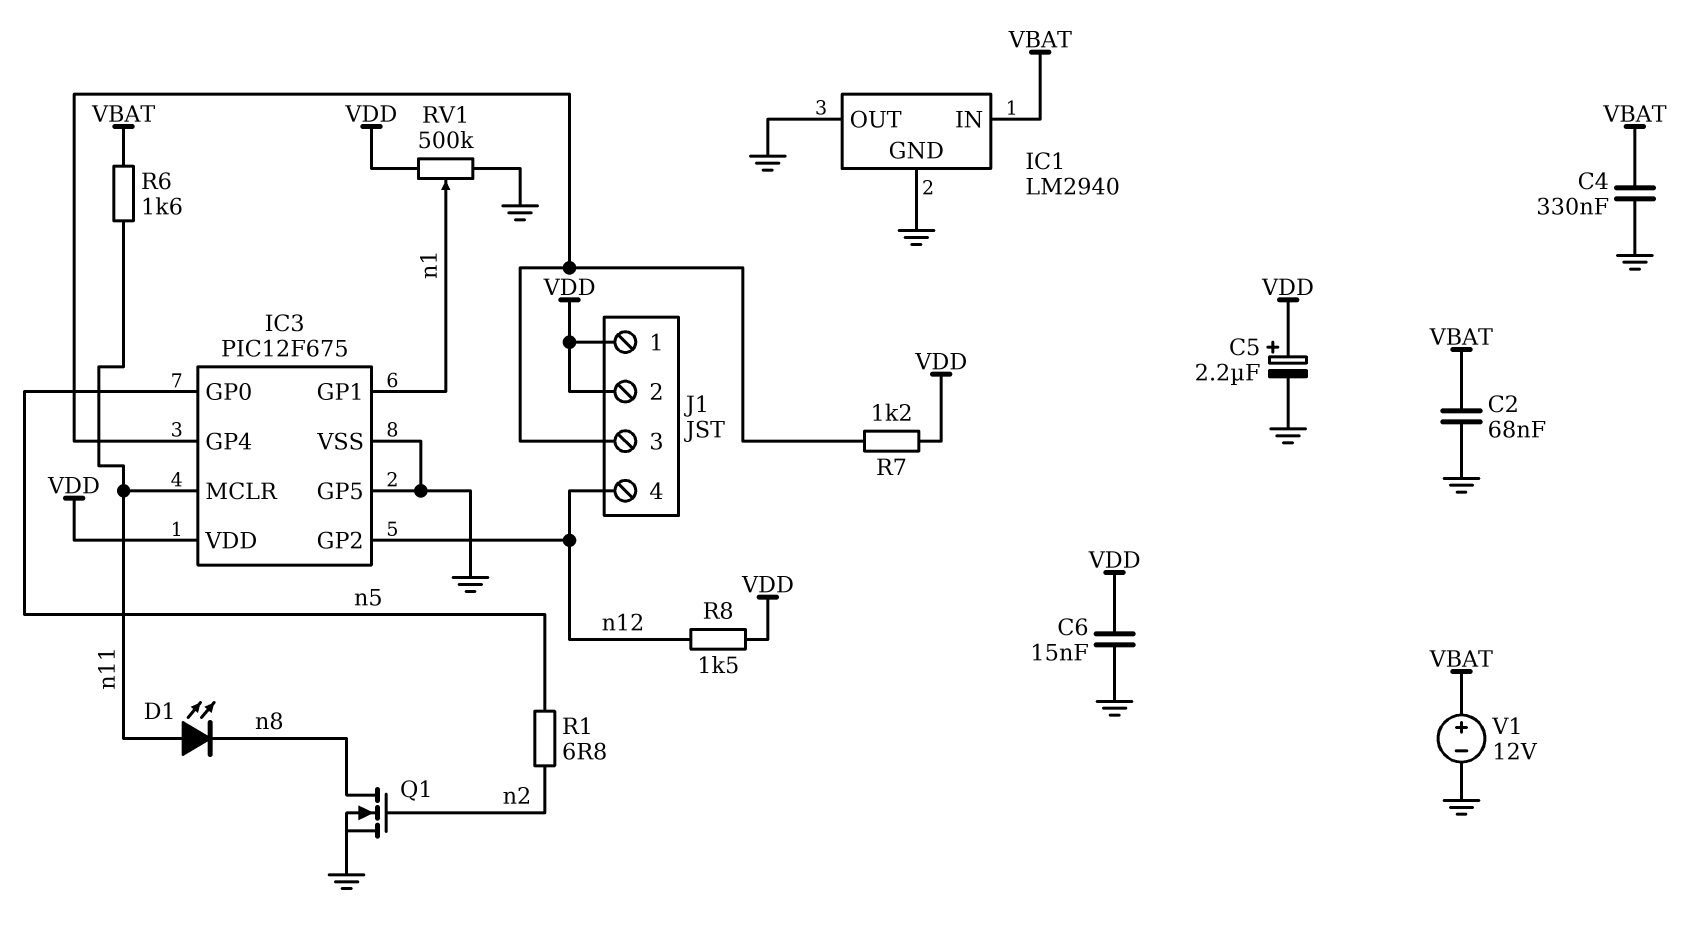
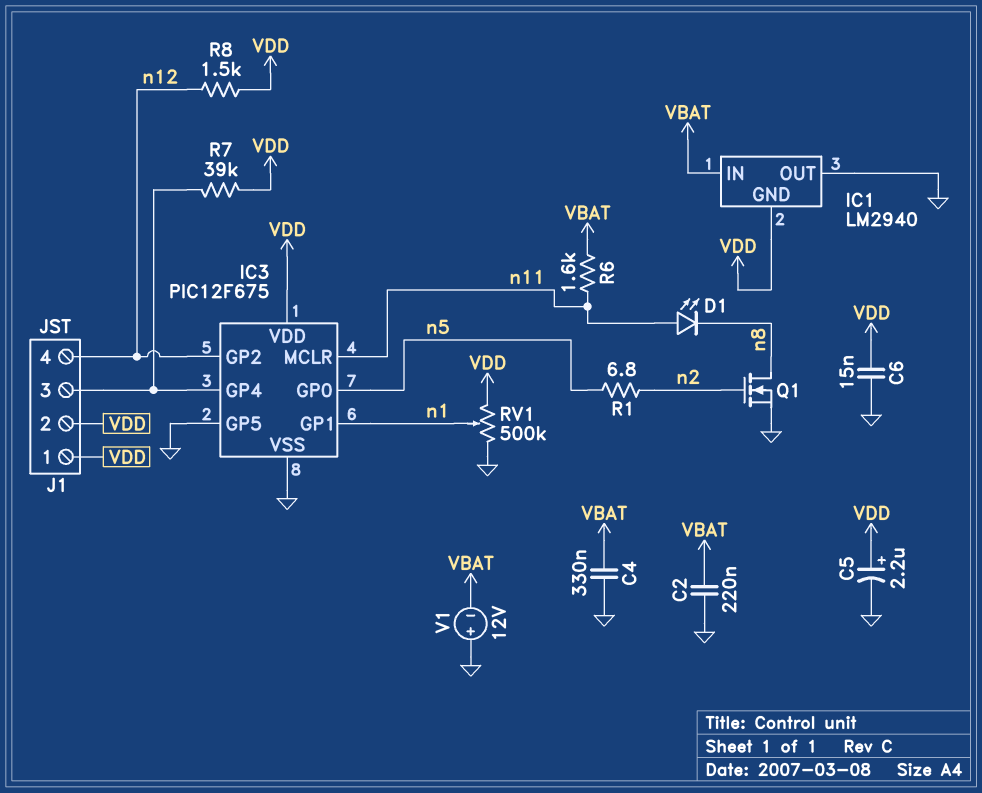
C2: 68nF (GND, VBAT) -> 220nF (GND, VBAT)
IC1 pin GND: GND -> VDD
R7: 1.2k (IC3/GP4, VDD) -> 39k (IC3/GP4, VDD)
V1: 12V (plus VBAT, minus GND) -> 12V (plus GND, minus VBAT)

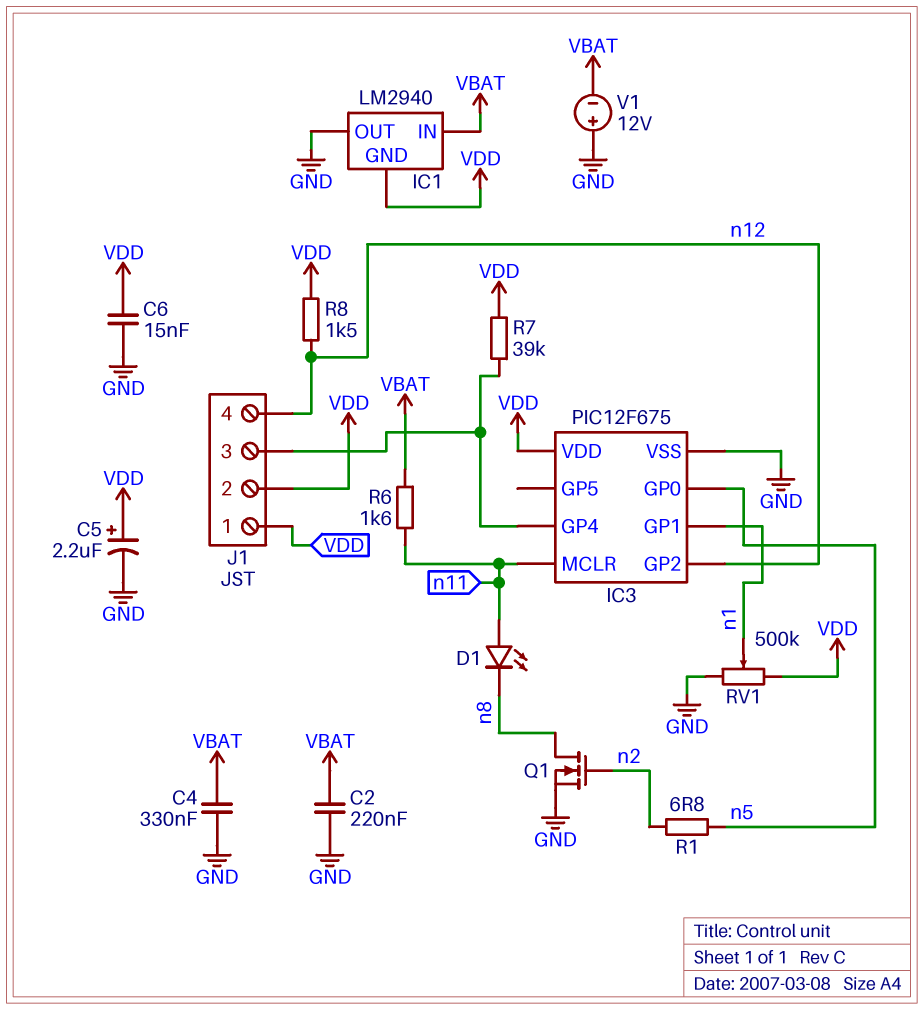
IC3 pin GP5: GND -> none

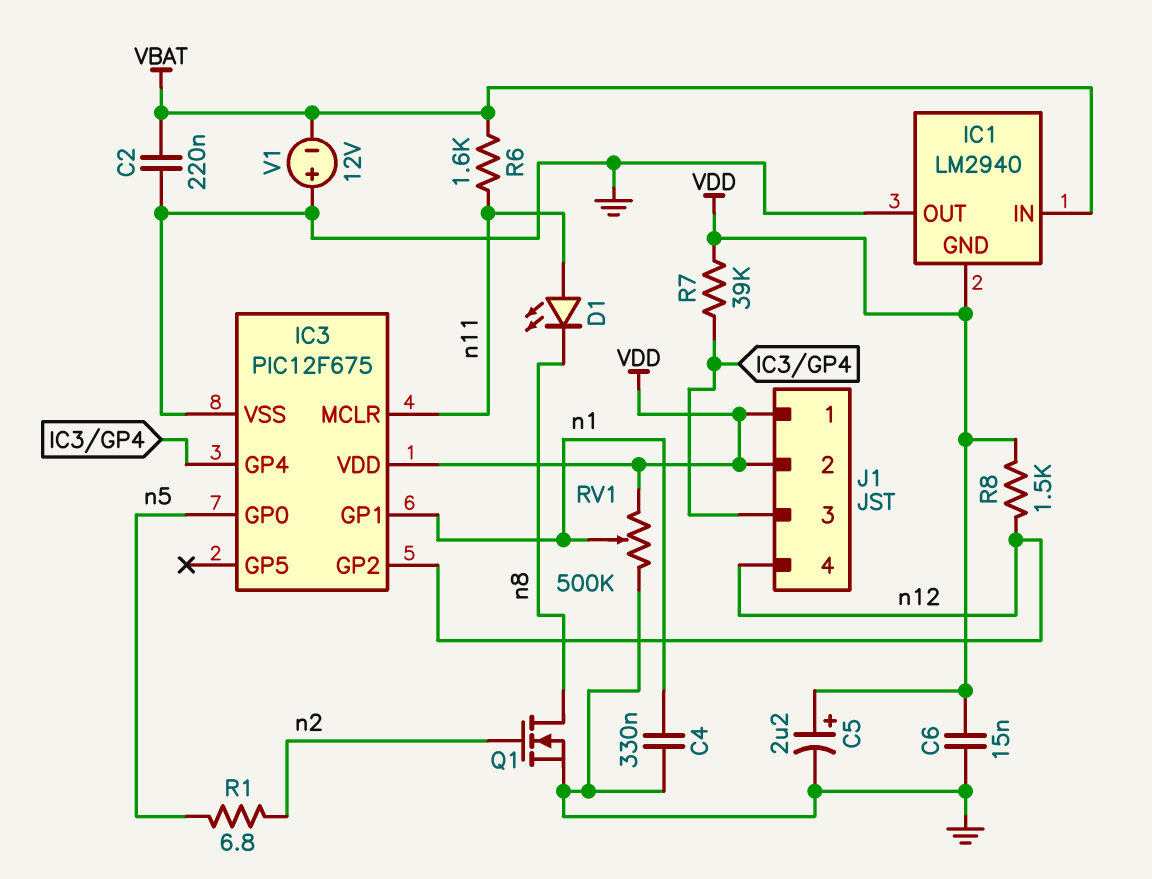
C4: 330nF (GND, VBAT) -> 330nF (GND, n1)

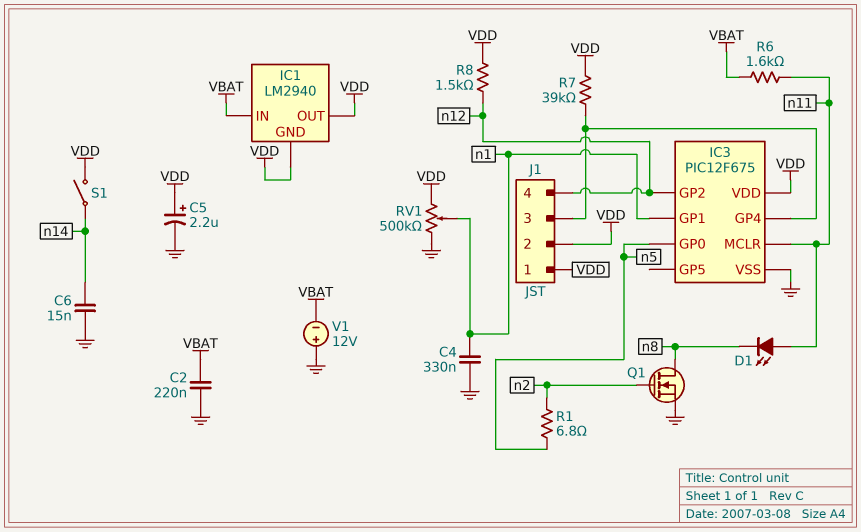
C6: 15nF (GND, VDD) -> 15nF (GND, n14)
IC1 pin OUT: GND -> VDD
S1: none -> switch (VDD, n14)

